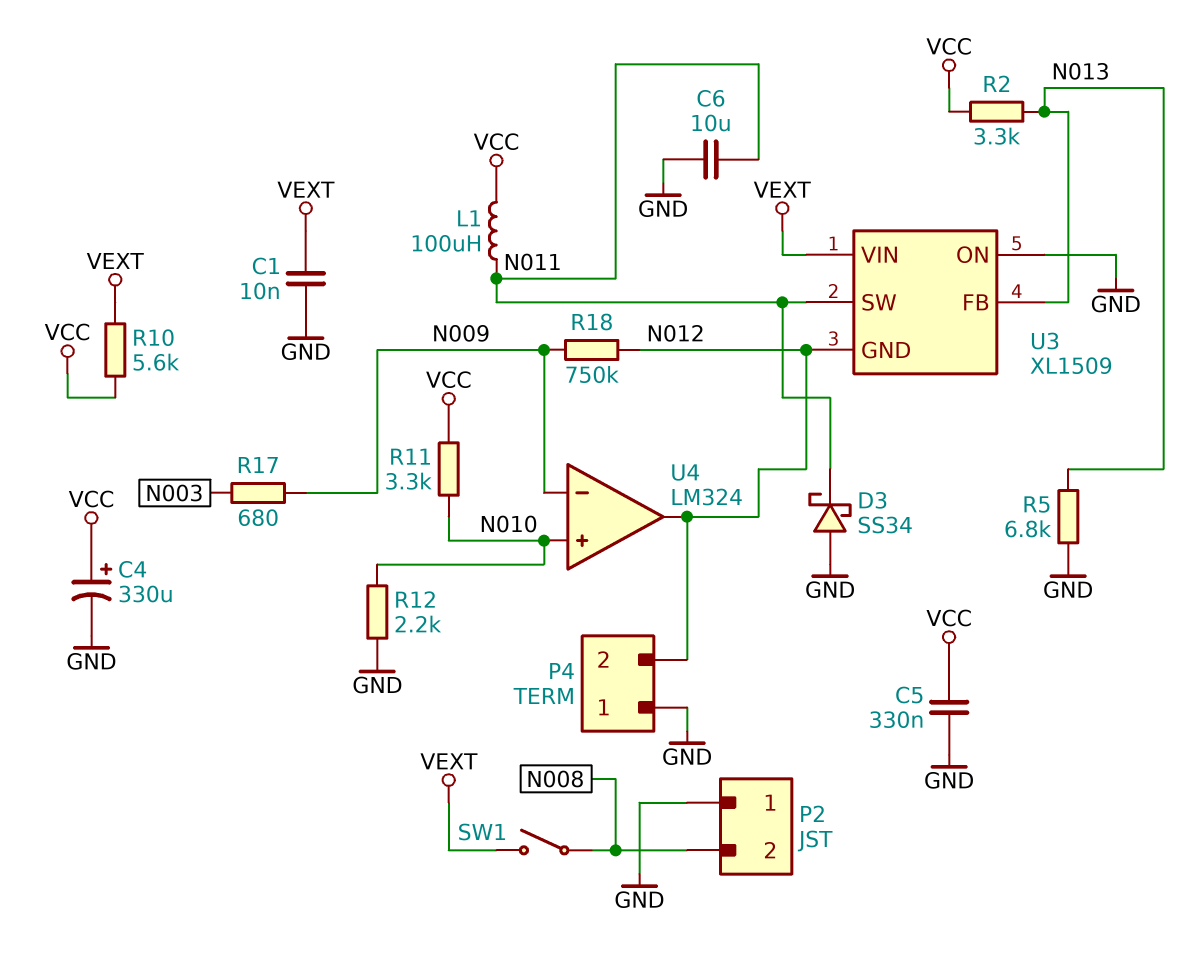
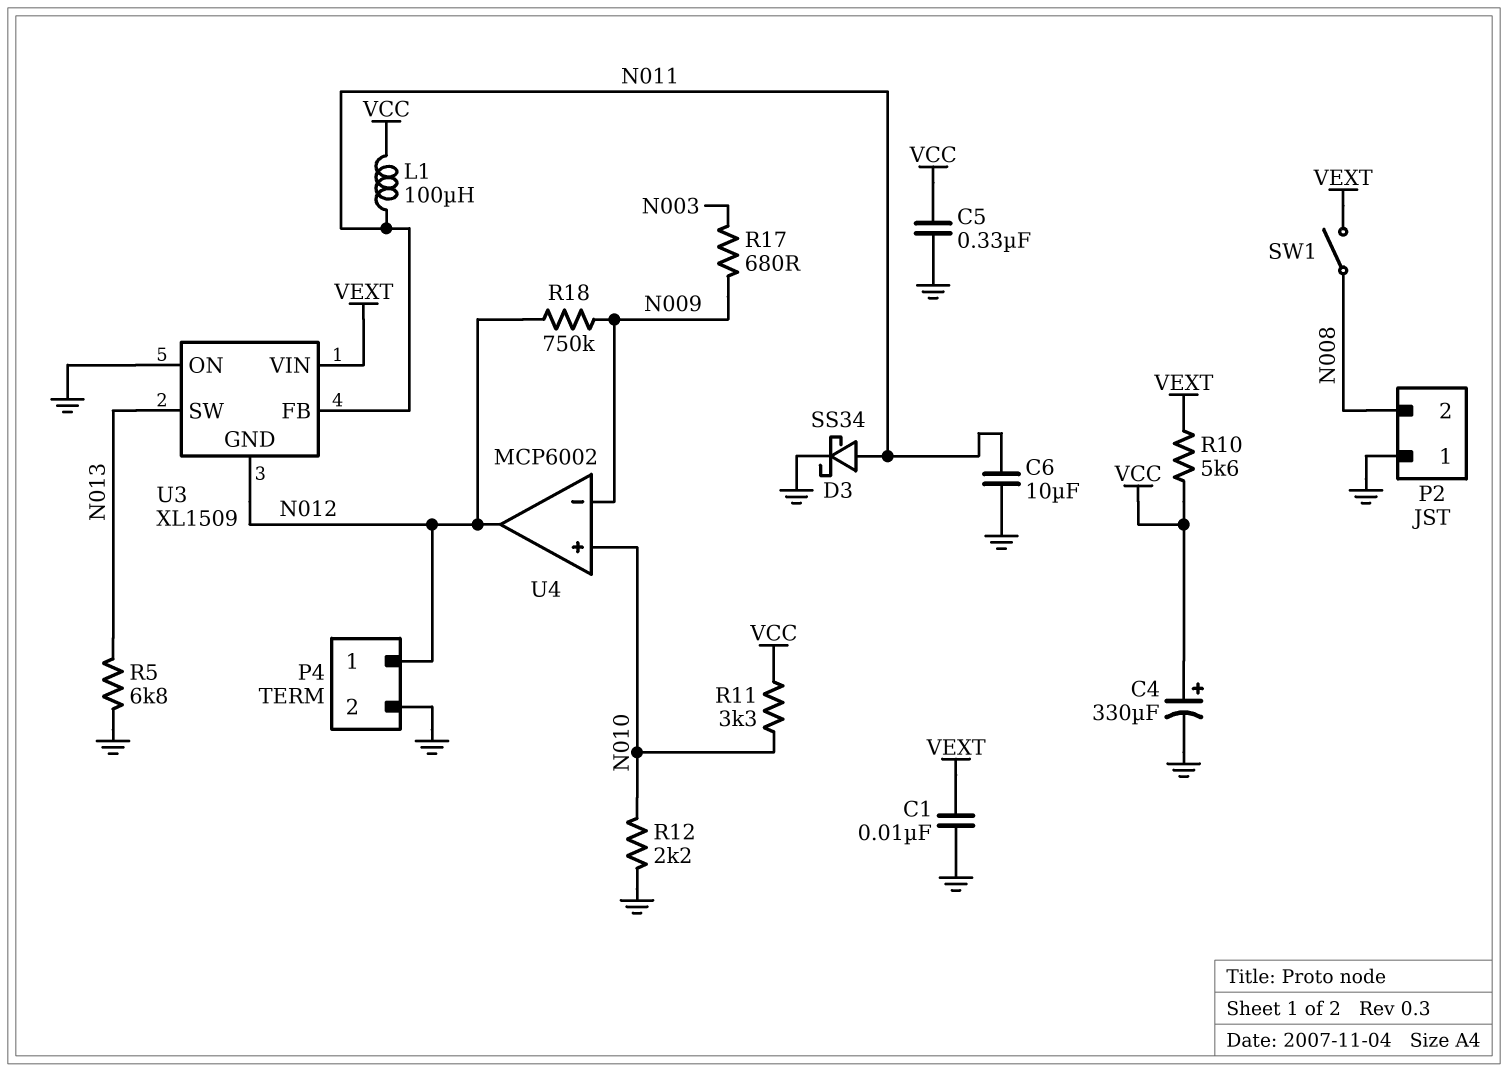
D3: schottky SS34 (A GND, K N011) -> schottky SS34 (A N011, K GND)
P4 pin 1: GND -> N012
P4 pin 2: N012 -> GND
R2: 3.3k (N013, VCC) -> none
U3 pin FB: N013 -> N011
U3 pin SW: N011 -> N013
U4: LM324 -> MCP6002

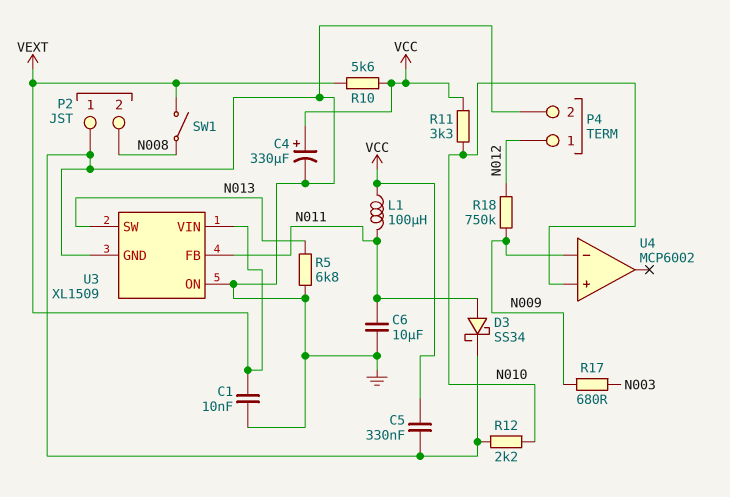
U3 pin GND: N012 -> GND
U4 pin out: N012 -> none

